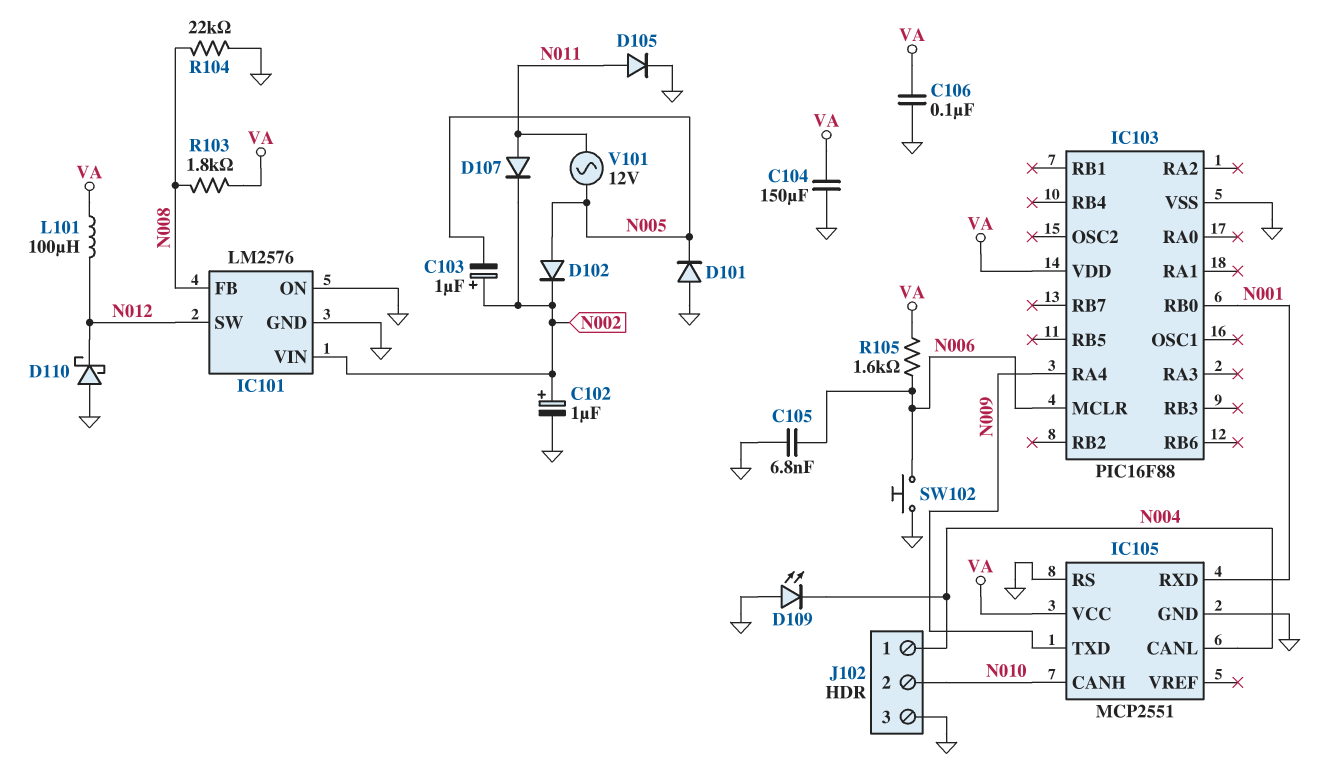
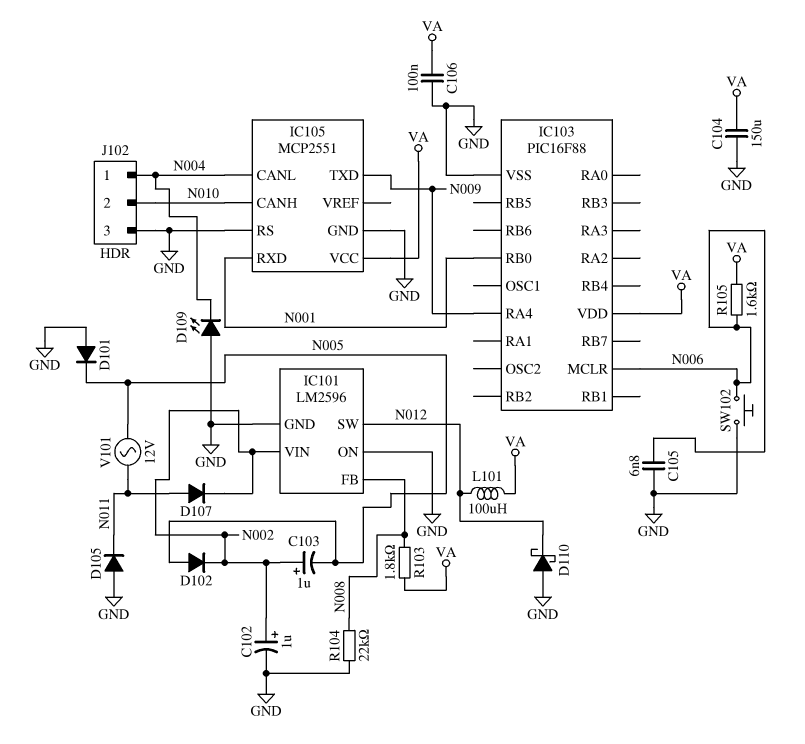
D105: diode (A N011, K GND) -> diode (A GND, K N011)
IC101: LM2576 -> LM2596

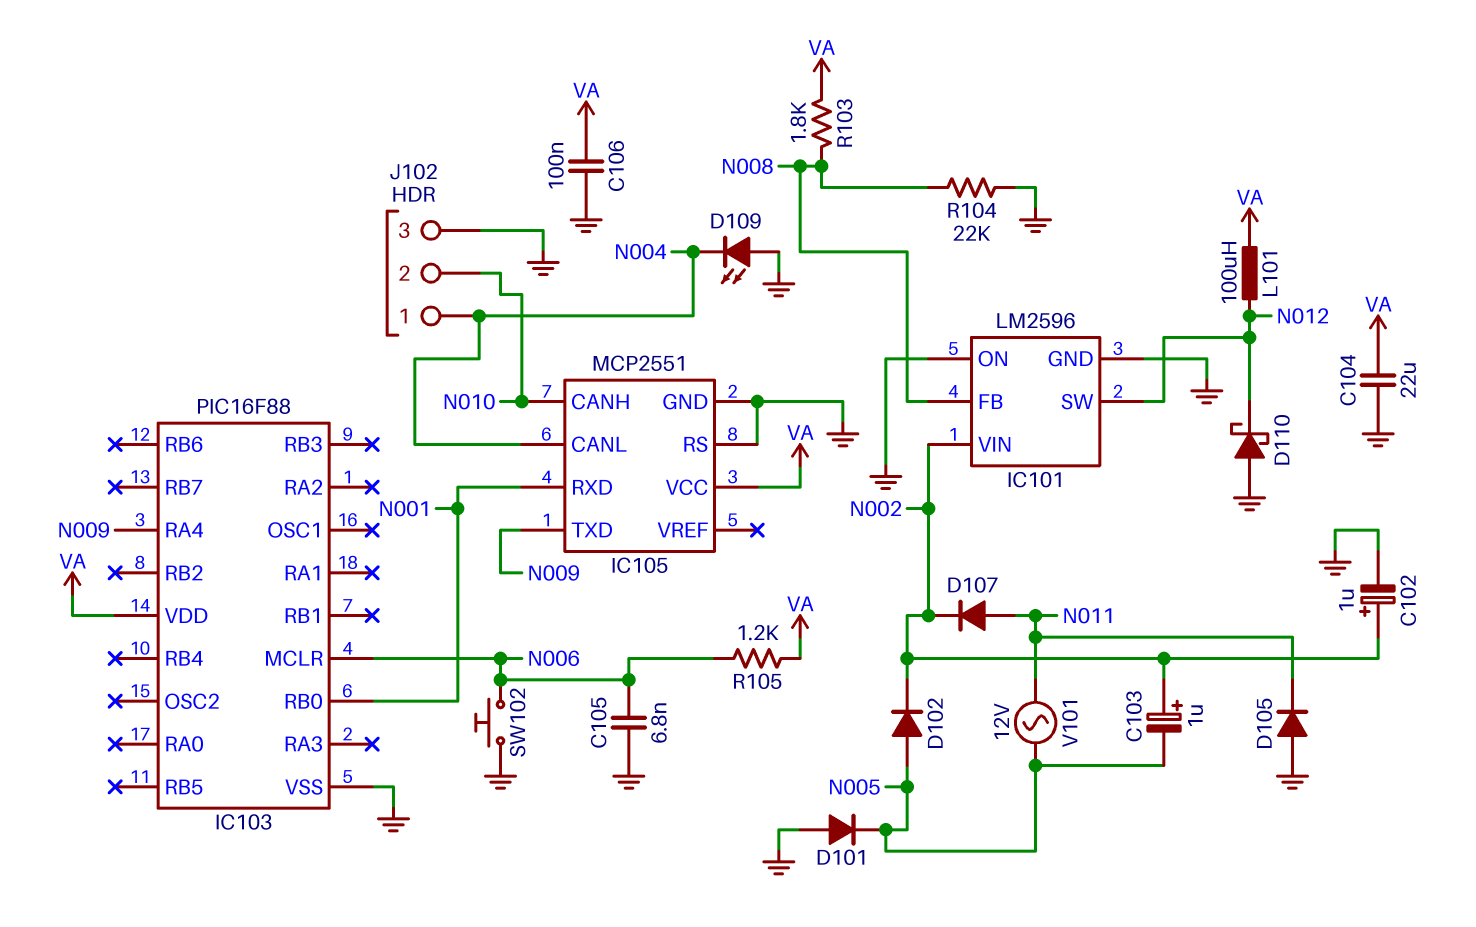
C104: 150uF (GND, VA) -> 22uF (GND, VA)
R105: 1.6k (N006, VA) -> 1.2k (N006, VA)

